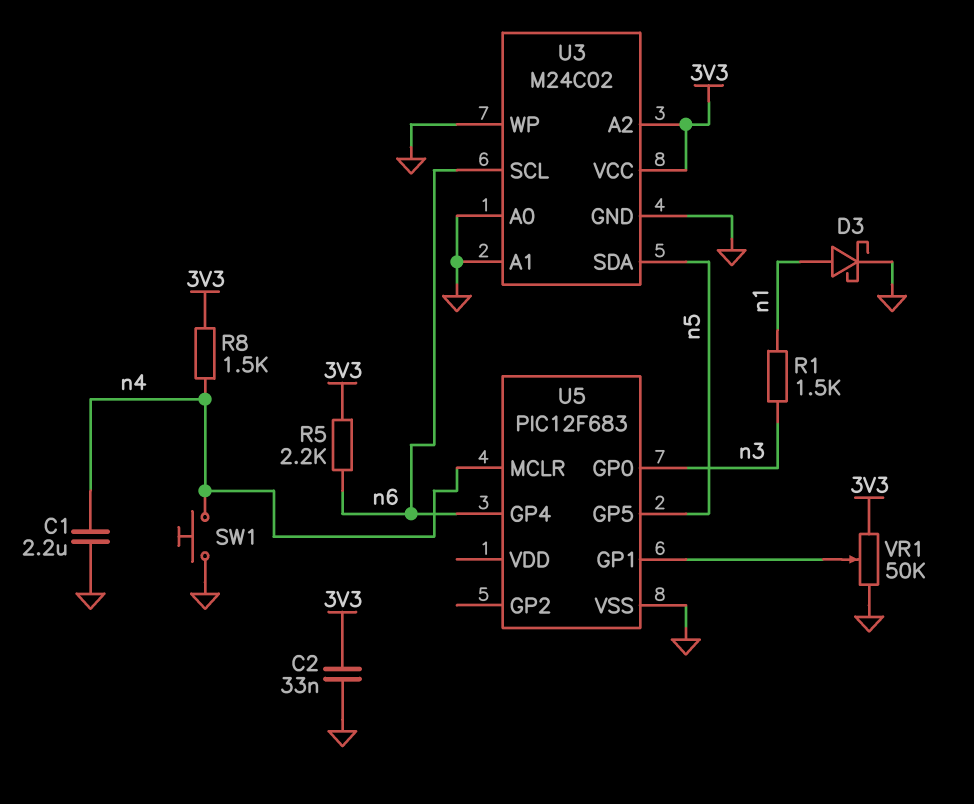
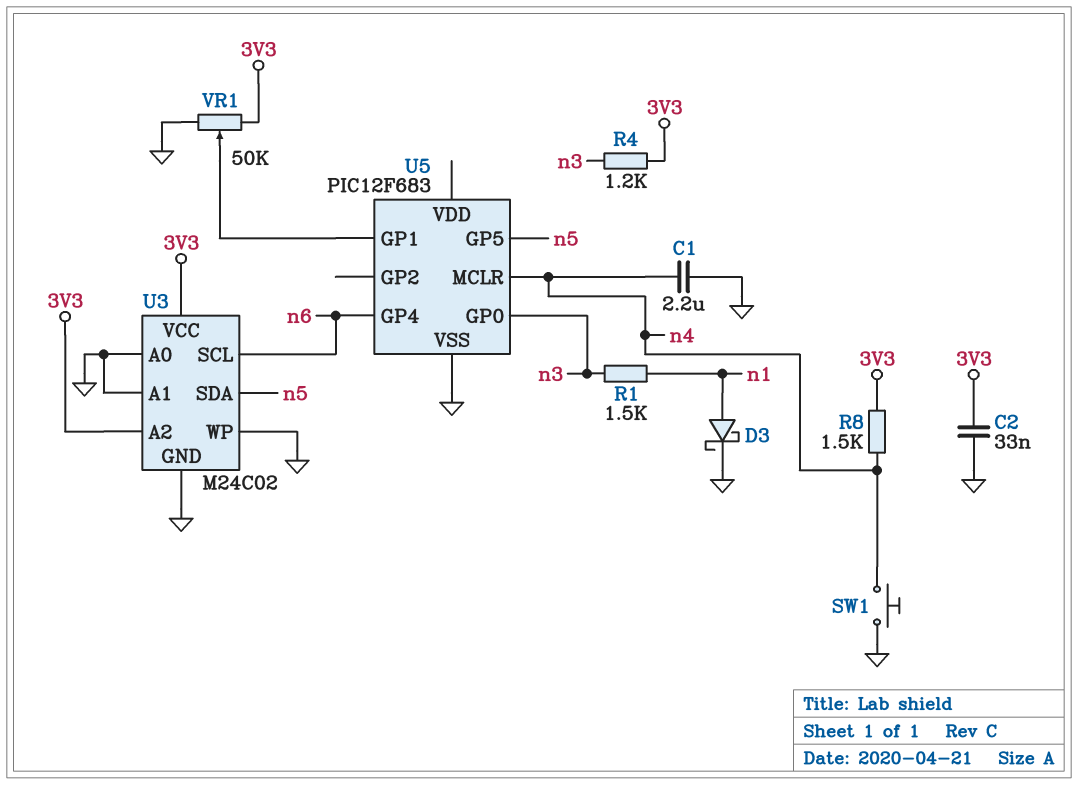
R4: none -> 1.2k (3V3, n3)
R5: 2.2k (3V3, n6) -> none

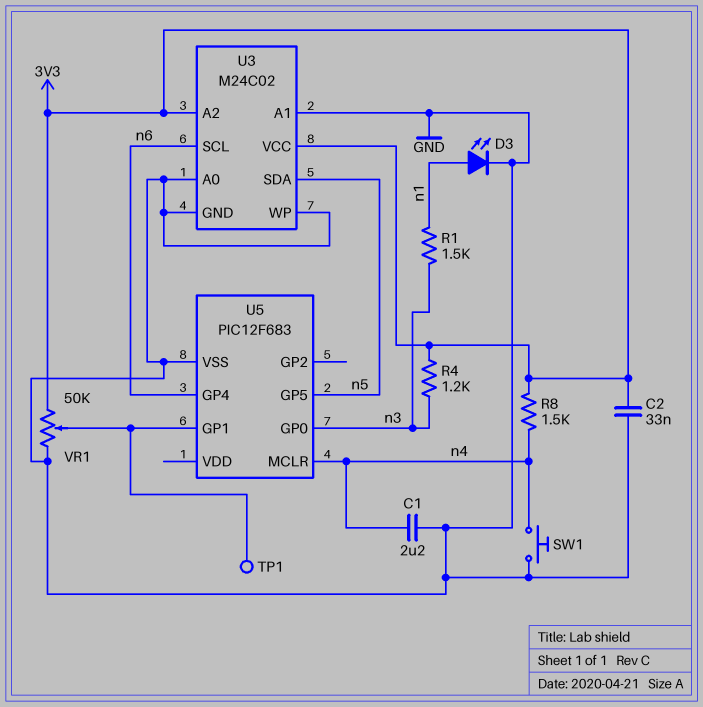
D3: schottky (A n1, K GND) -> LED (A n1, K GND)
TP1: none -> test point (U5/GP1)

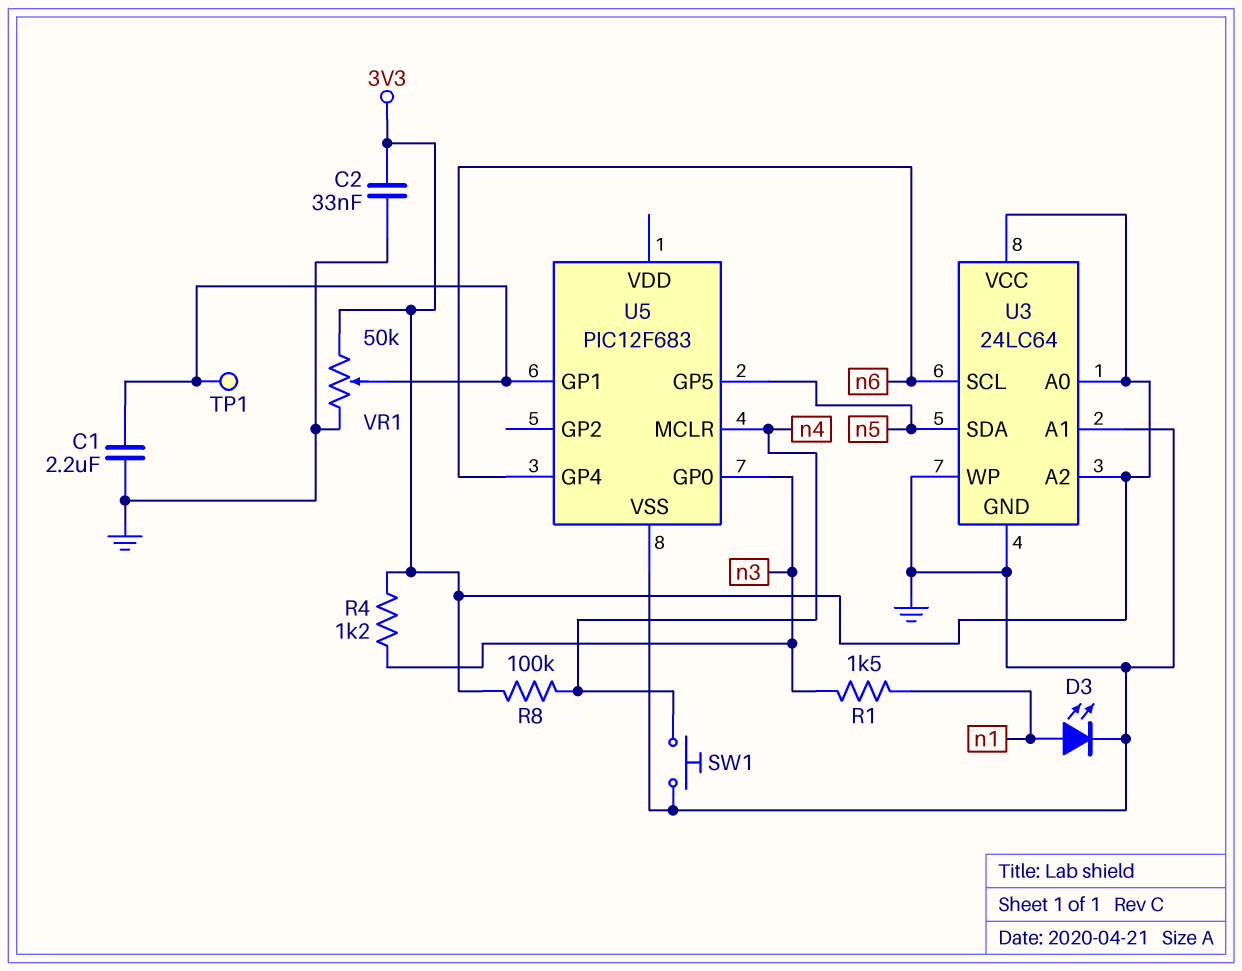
C1: 2.2uF (GND, n4) -> 2.2uF (GND, U5/GP1)
R8: 1.5k (3V3, n4) -> 100k (3V3, n4)
U3: M24C02 -> 24LC64
U3 pin A0: GND -> 3V3

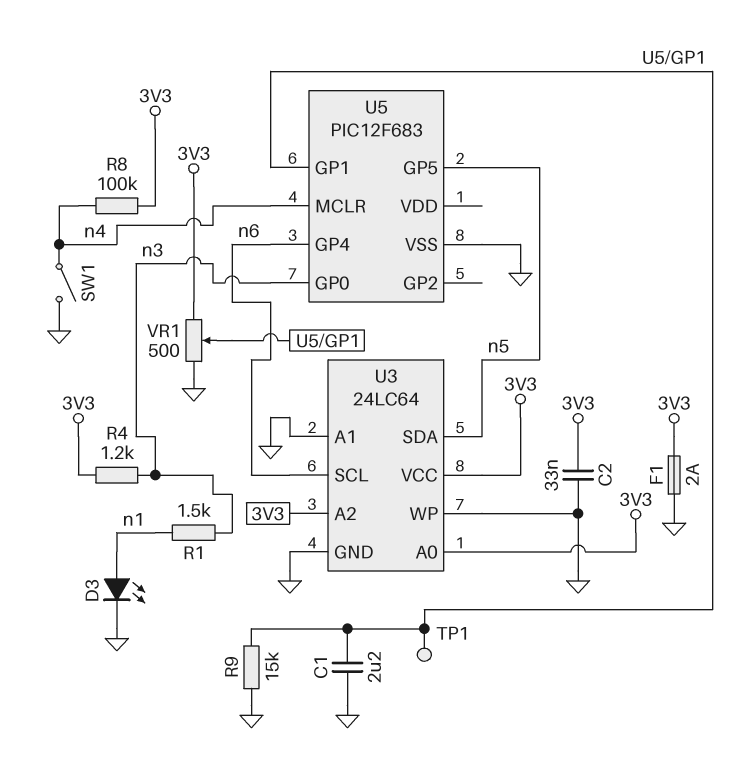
F1: none -> 2A (3V3, GND)
R9: none -> 15k (GND, U5/GP1)
SW1: button (GND, n4) -> switch (GND, n4)
VR1: 50k (3V3, GND, wiper U5/GP1) -> 500 (3V3, GND, wiper U5/GP1)

